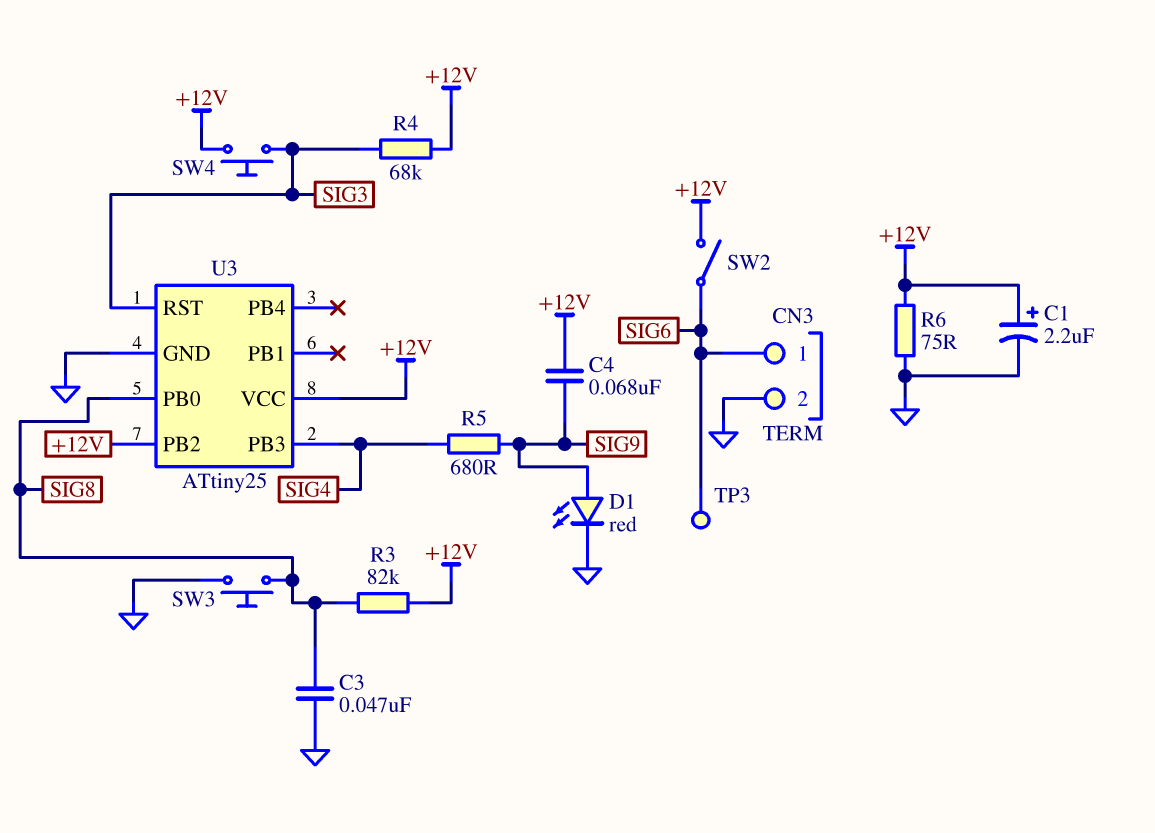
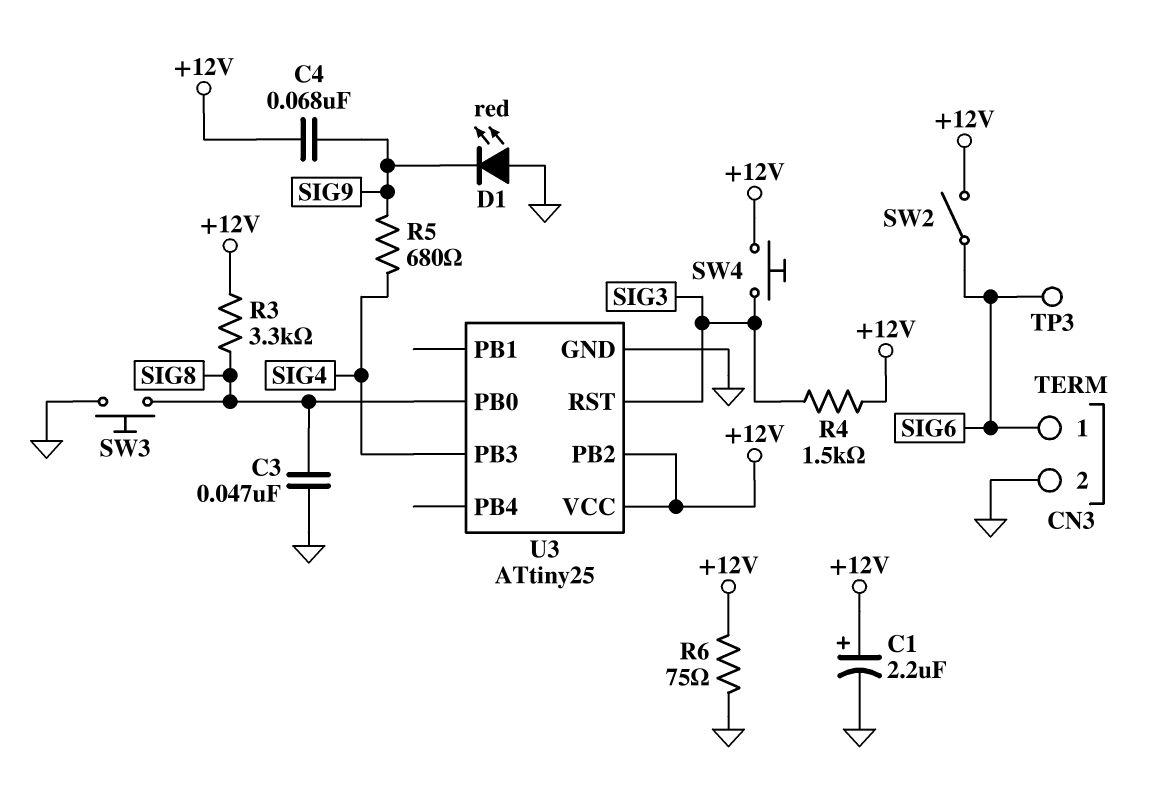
D1: LED red (A SIG9, K GND) -> LED red (A GND, K SIG9)
R3: 82k (+12V, SIG8) -> 3.3k (+12V, SIG8)
R4: 68k (+12V, SIG3) -> 1.5k (+12V, SIG3)

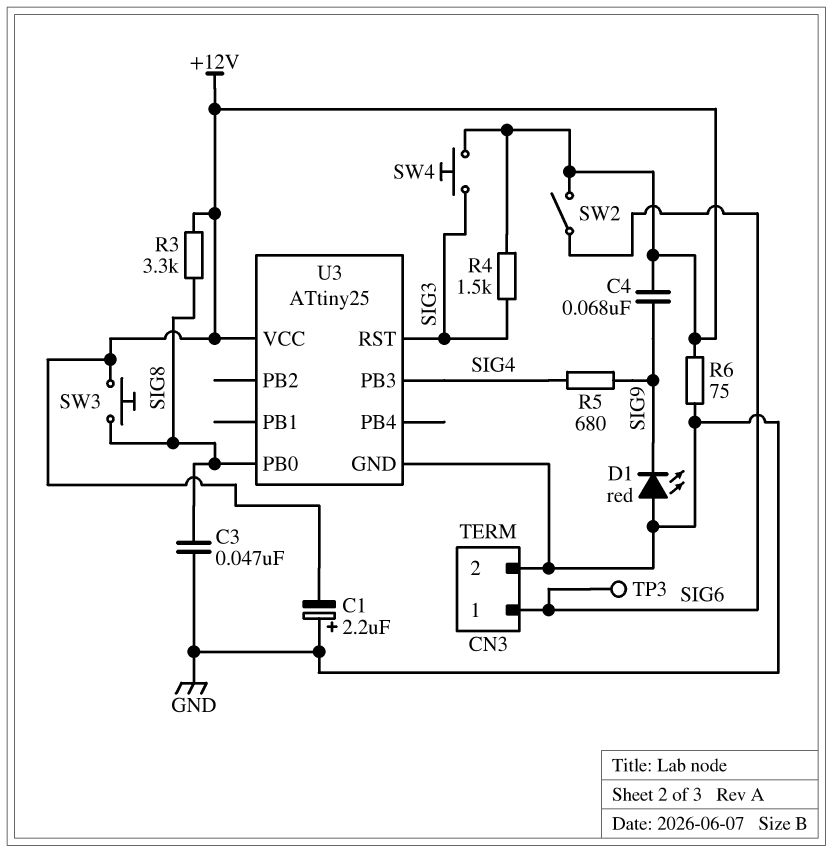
C1: 2.2uF (plus +12V, minus GND) -> 2.2uF (plus GND, minus +12V)
SW3: button (GND, SIG8) -> button (+12V, SIG8)
U3 pin PB2: +12V -> none

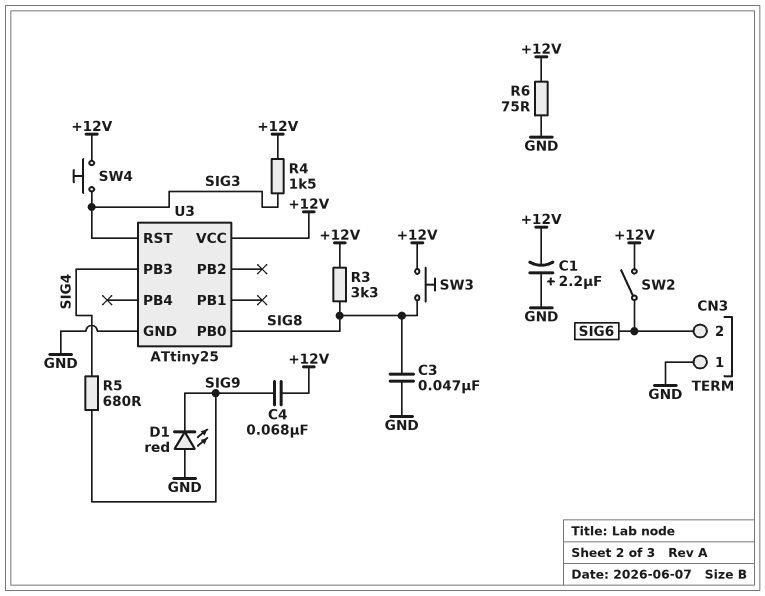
CN3 pin 1: SIG6 -> GND
CN3 pin 2: GND -> SIG6
TP3: test point (SIG6) -> none

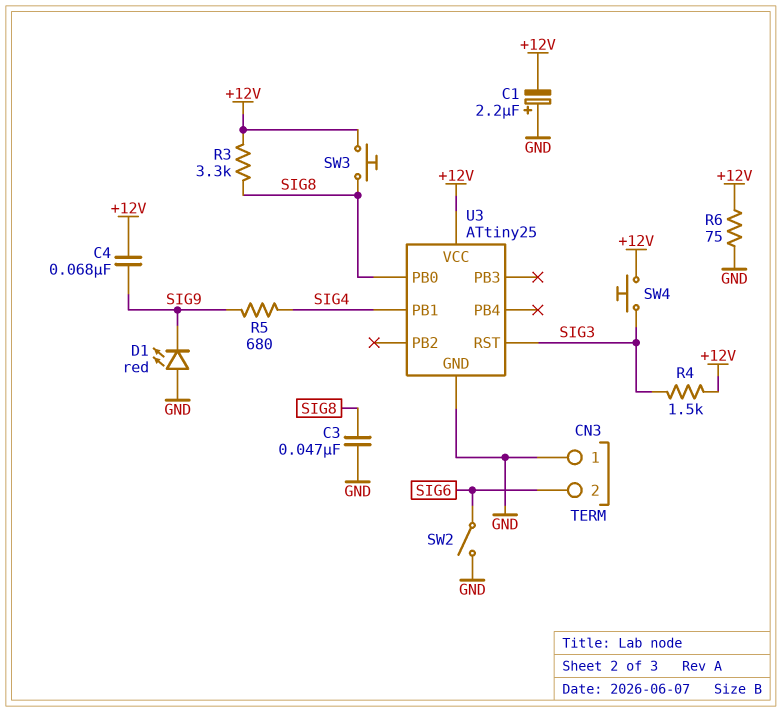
SW2: switch (+12V, SIG6) -> switch (GND, SIG6)
U3 pin PB1: none -> SIG4
U3 pin PB3: SIG4 -> none

